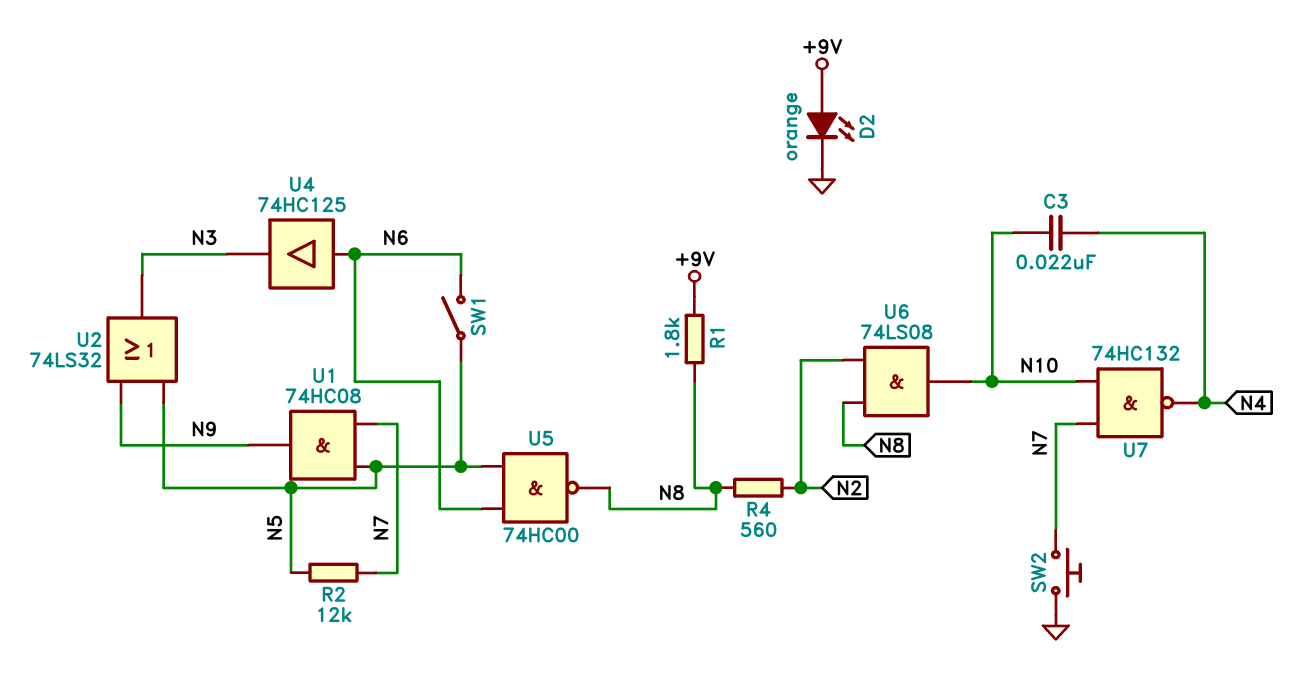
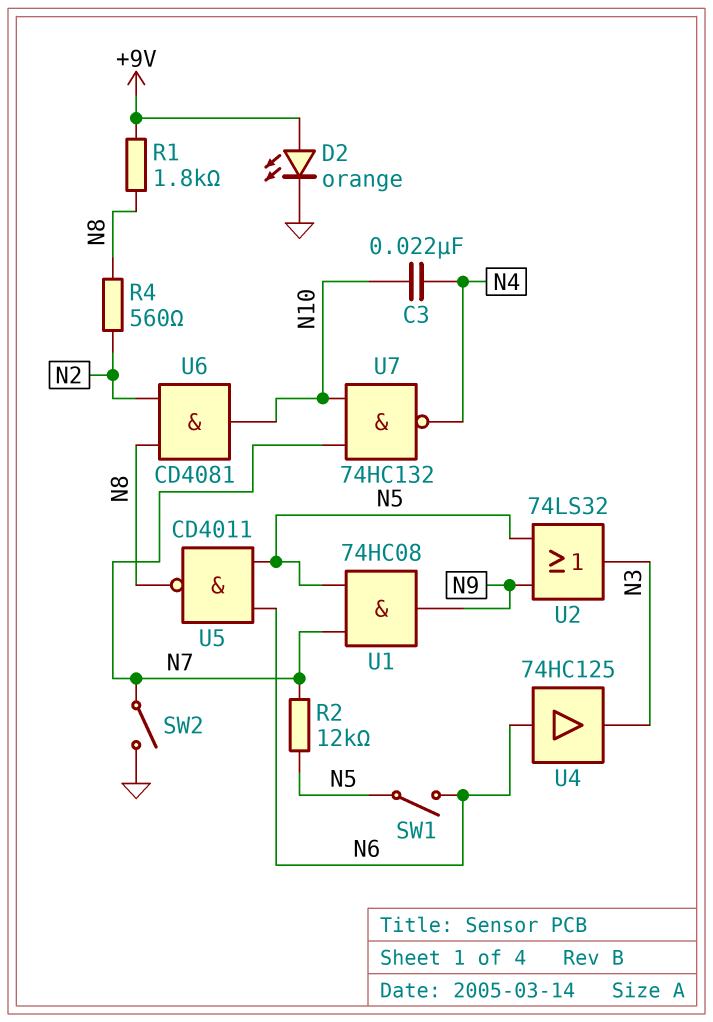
SW2: button (GND, N7) -> switch (GND, N7)
U5: NAND 74HC00 (in N5, in N6, out N8) -> NAND CD4011 (in N5, in N6, out N8)
U6: AND 74LS08 (in N2, in N8, out N10) -> AND CD4081 (in N2, in N8, out N10)

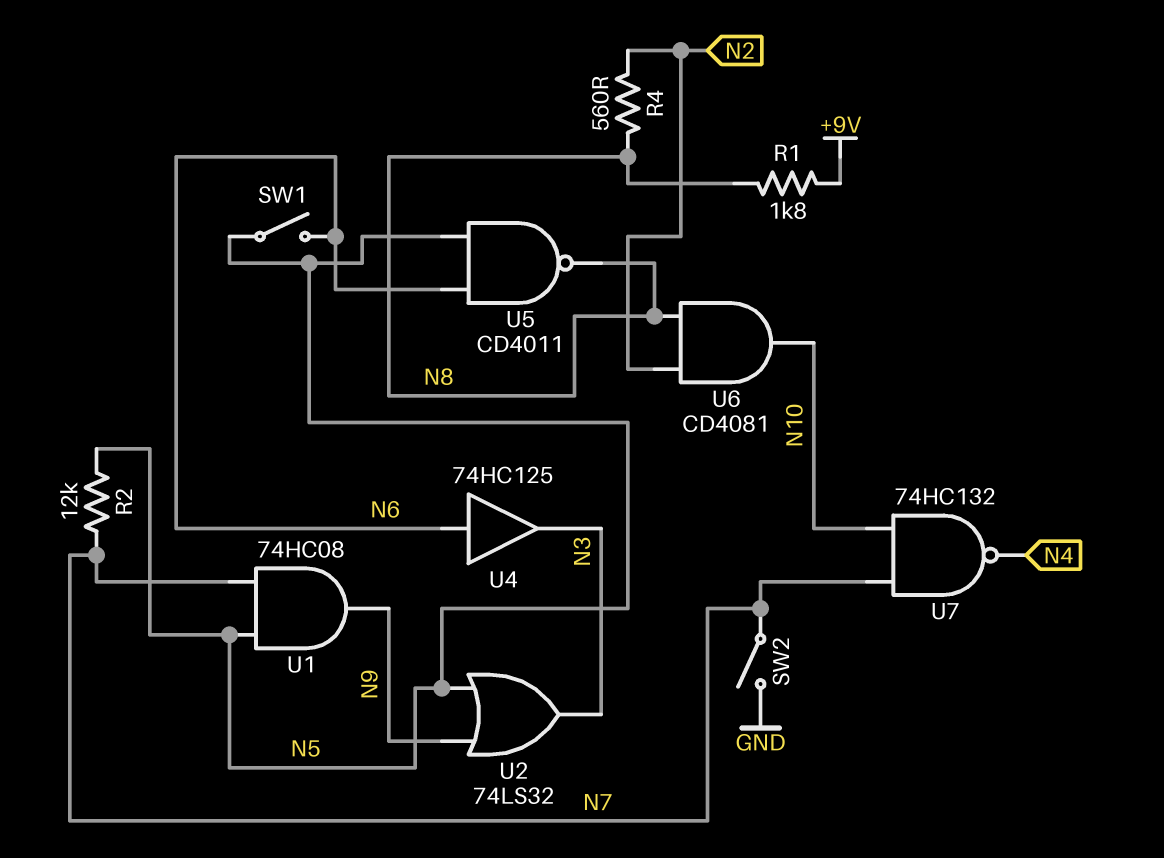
C3: 22nF (N4, N10) -> none
D2: LED orange (A +9V, K GND) -> none

